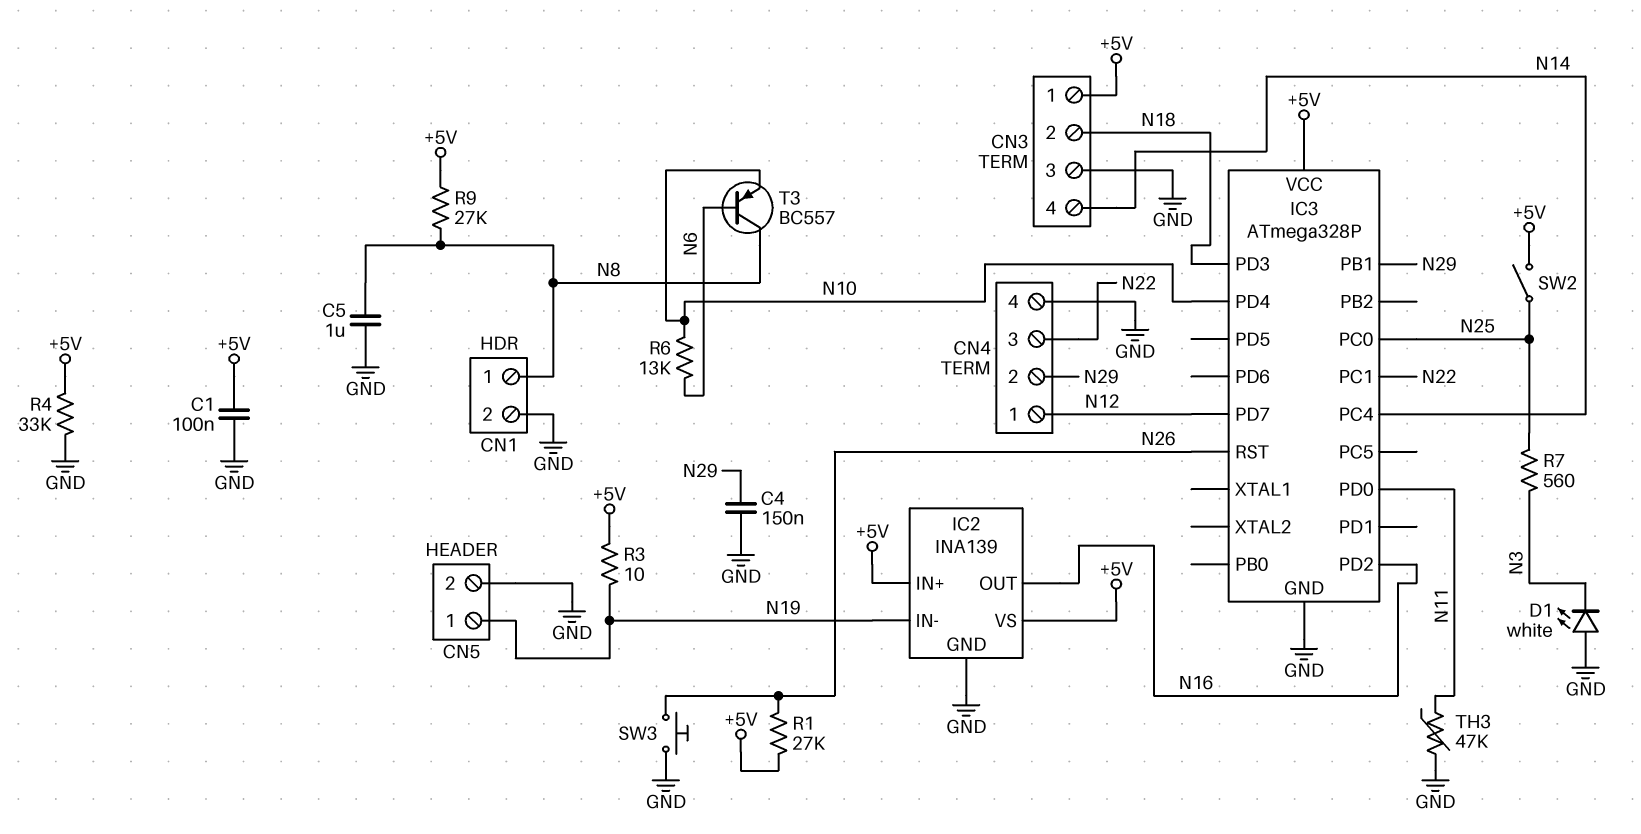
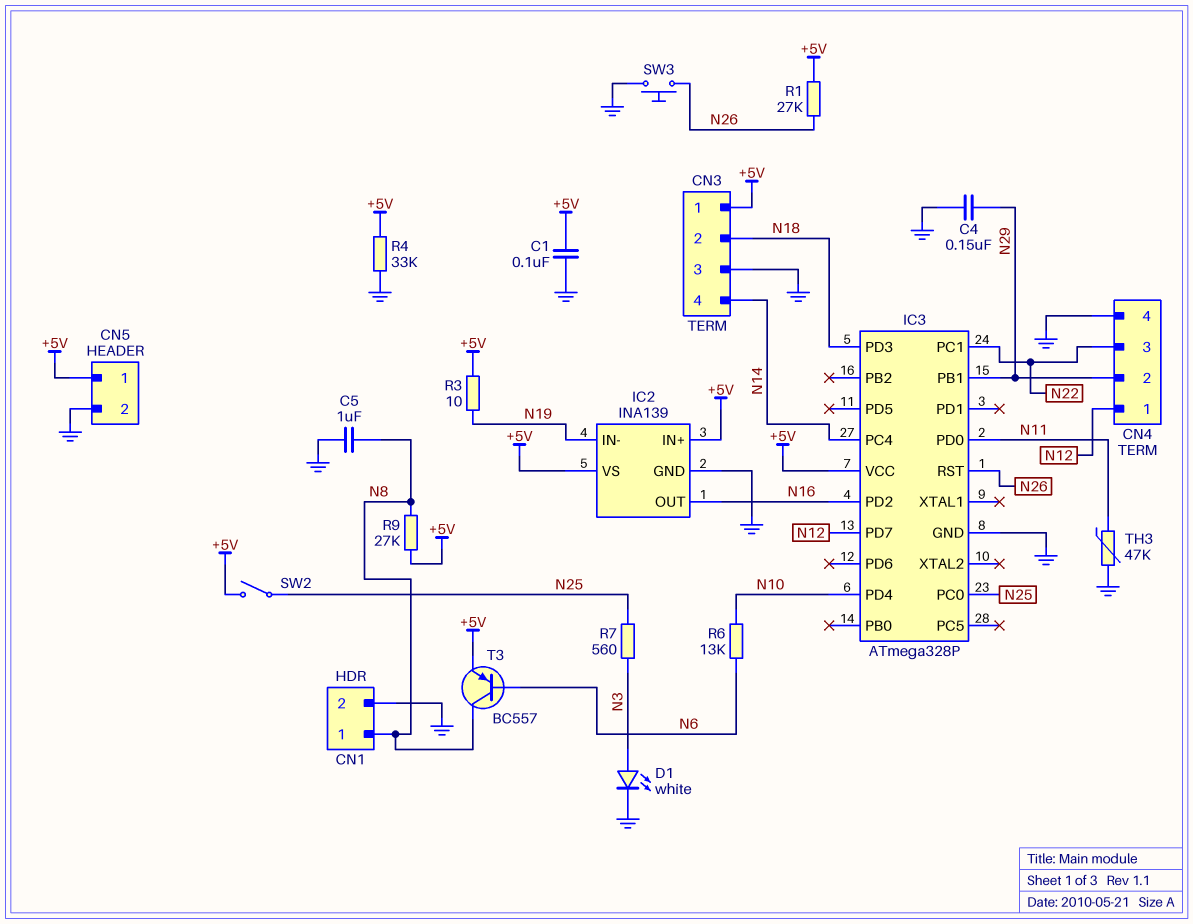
CN5 pin 1: N19 -> +5V
D1: LED white (A GND, K N3) -> LED white (A N3, K GND)
T3: PNP BC557 (B N6, C N8, E N10) -> PNP BC557 (B N6, C N8, E +5V)

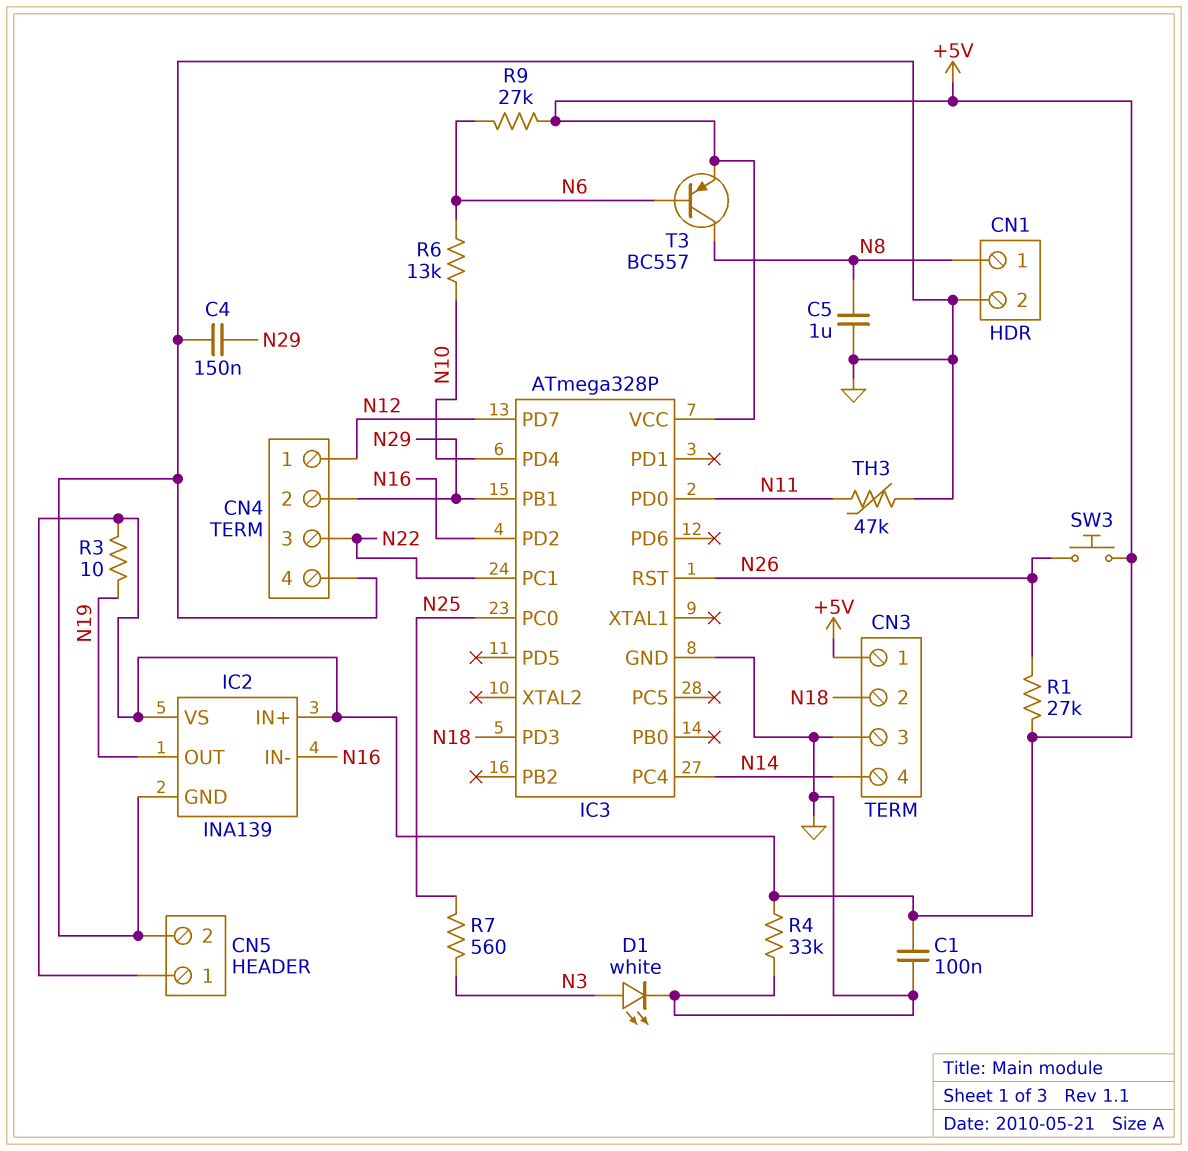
IC2 pin IN-: N19 -> N16
IC2 pin OUT: N16 -> N19
R9: 27k (+5V, N8) -> 27k (+5V, N6)
SW2: switch (+5V, N25) -> none
SW3: button (GND, N26) -> button (+5V, N26)

